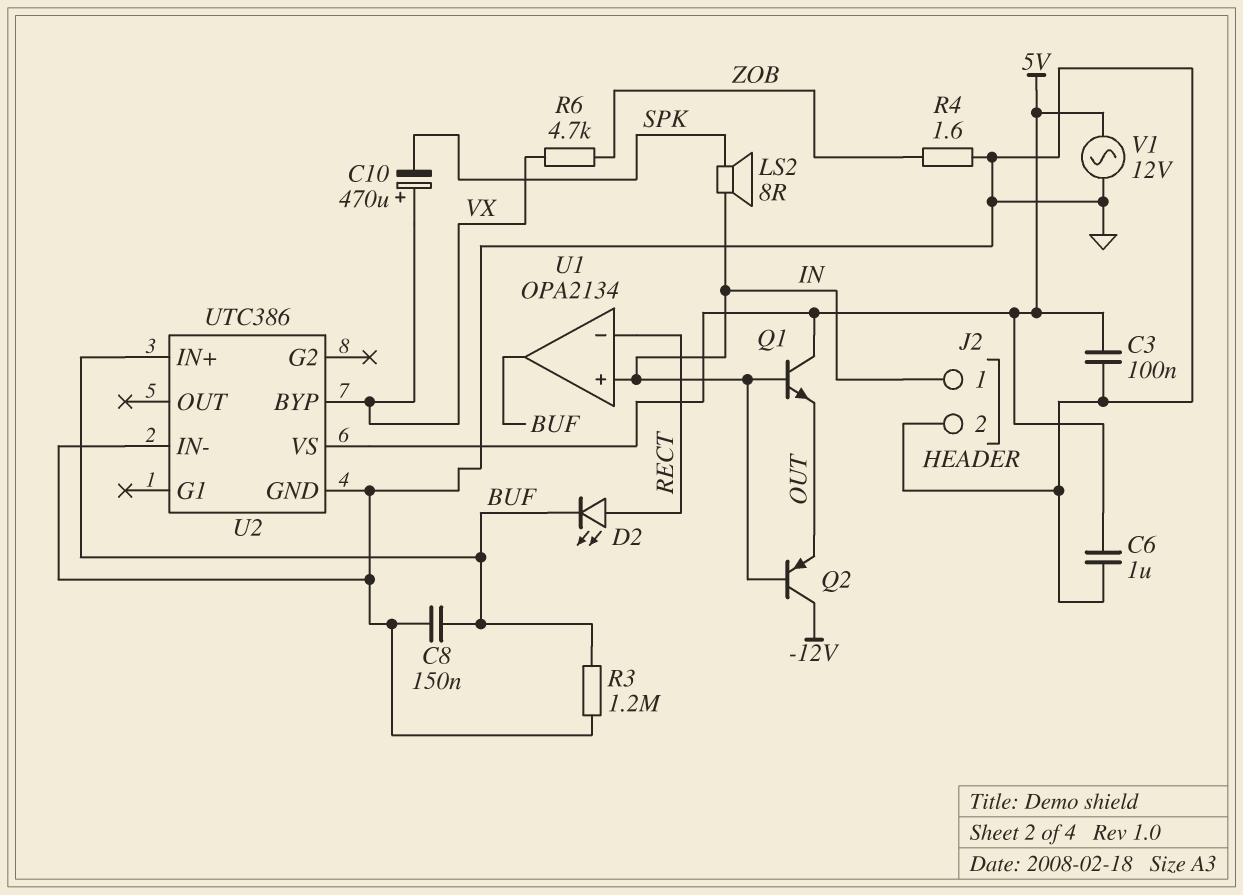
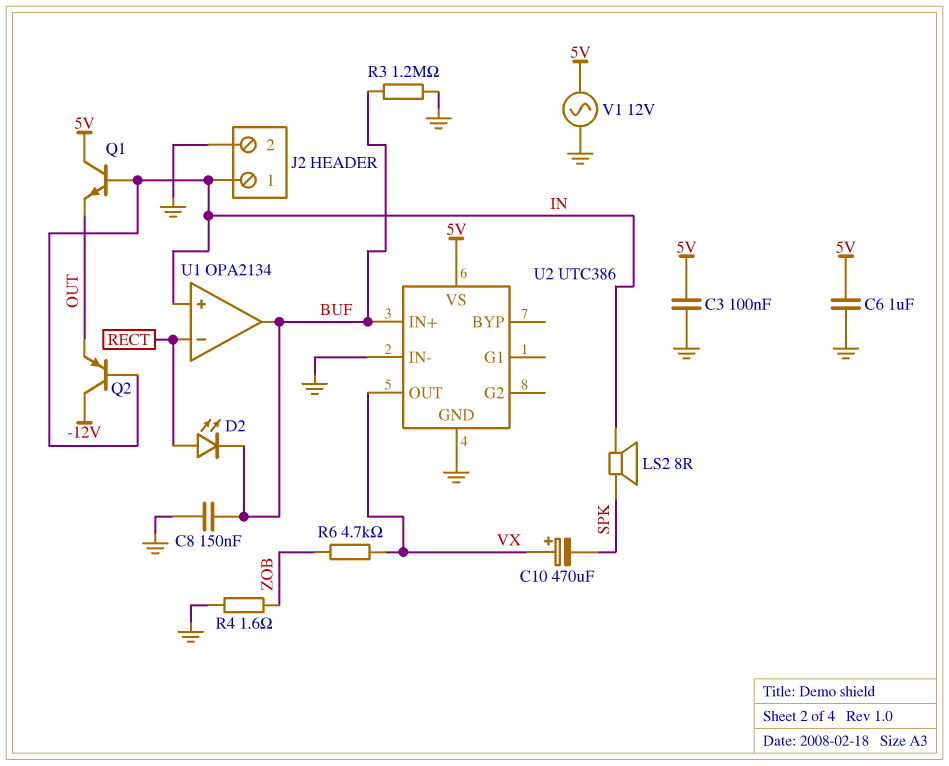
U2 pin BYP: VX -> none
U2 pin OUT: none -> VX

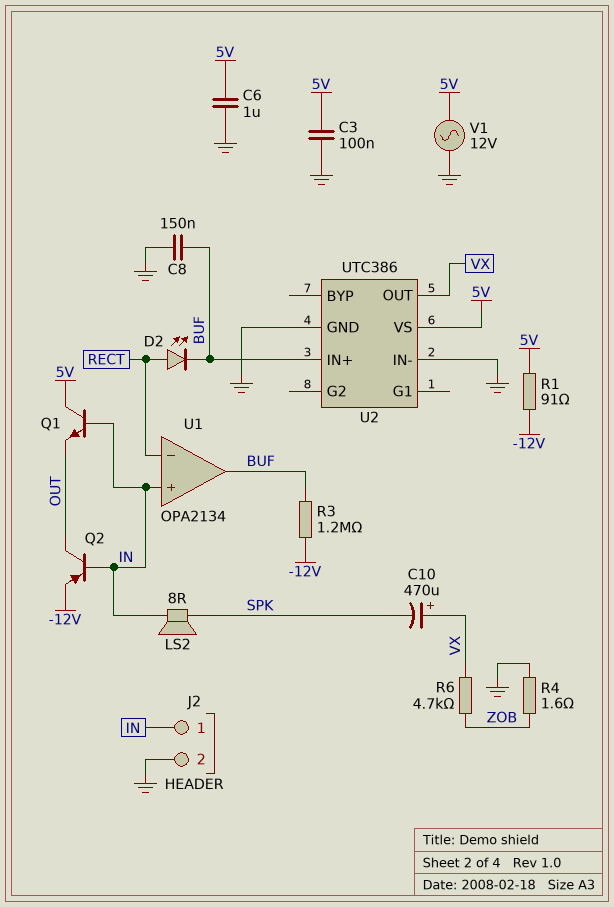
Q2: PNP (B IN, C -12V, E OUT) -> PNP (B IN, C OUT, E -12V)
R1: none -> 91 (-12V, 5V)
R3: 1.2M (BUF, GND) -> 1.2M (-12V, BUF)

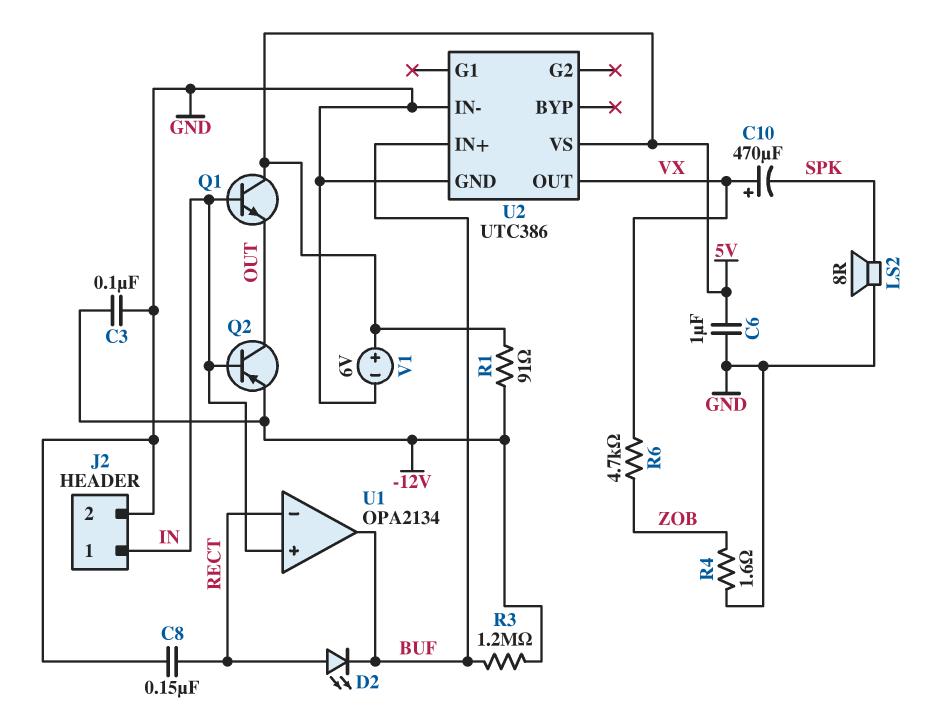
C3: 100nF (5V, GND) -> 100nF (-12V, GND)
C8: 150nF (BUF, GND) -> 150nF (GND, RECT)
LS2: speaker 8R (IN, SPK) -> speaker 8R (GND, SPK)
V1: AC 12V (5V, GND) -> 6V (plus 5V, minus GND)

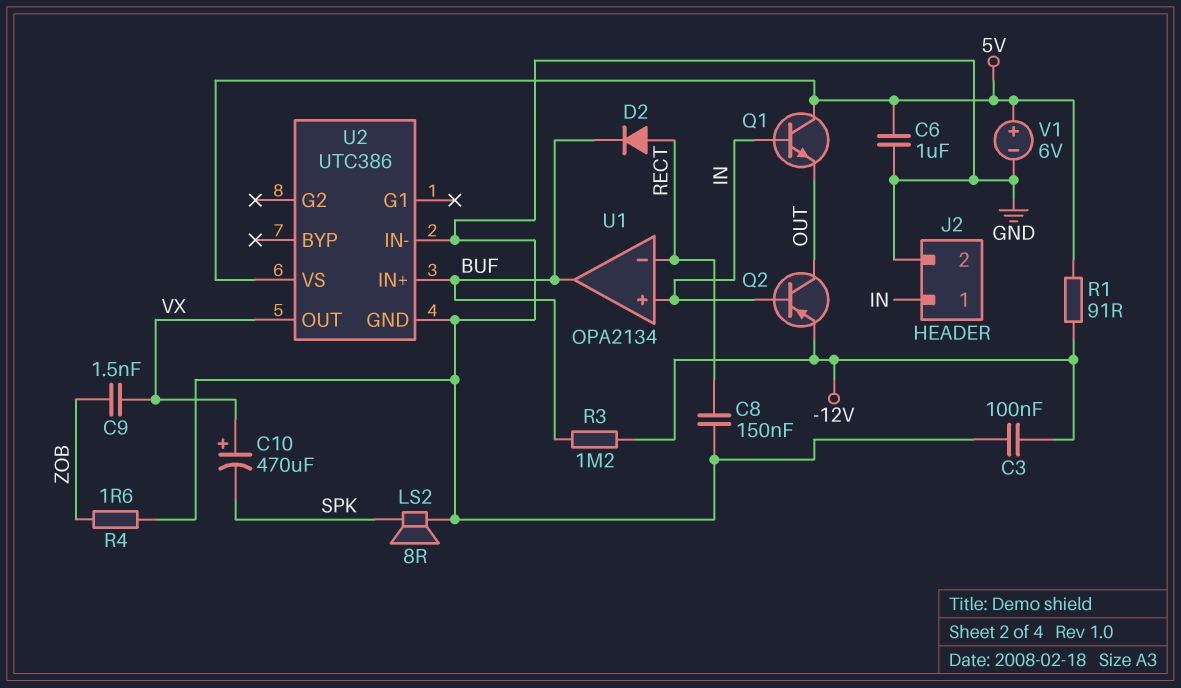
C9: none -> 1.5nF (VX, ZOB)
D2: LED (A RECT, K BUF) -> diode (A RECT, K BUF)
R6: 4.7k (VX, ZOB) -> none

